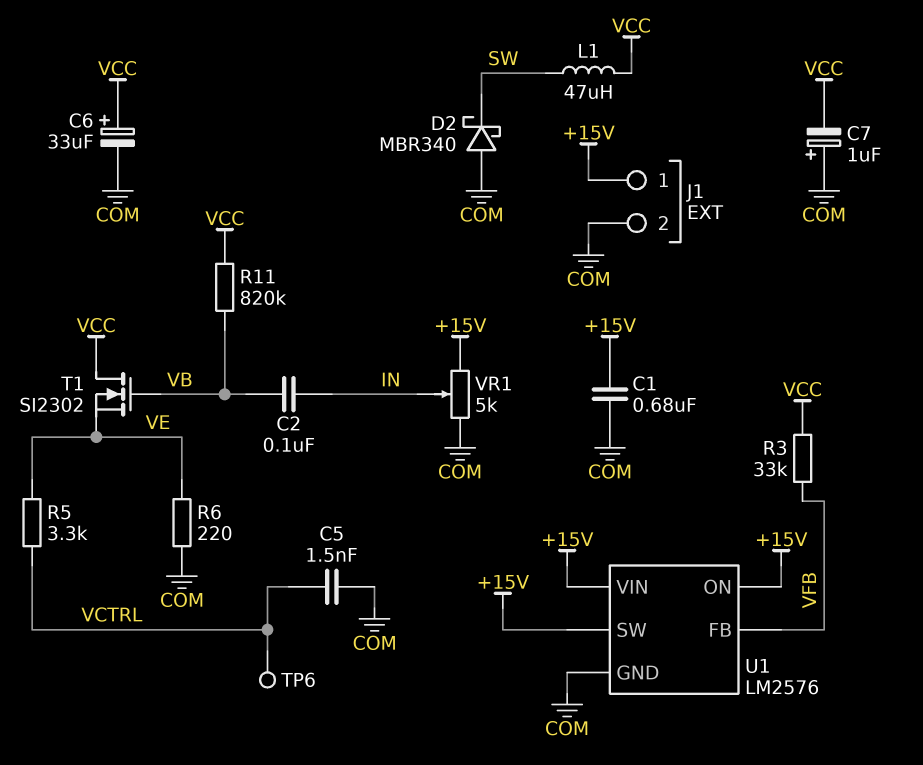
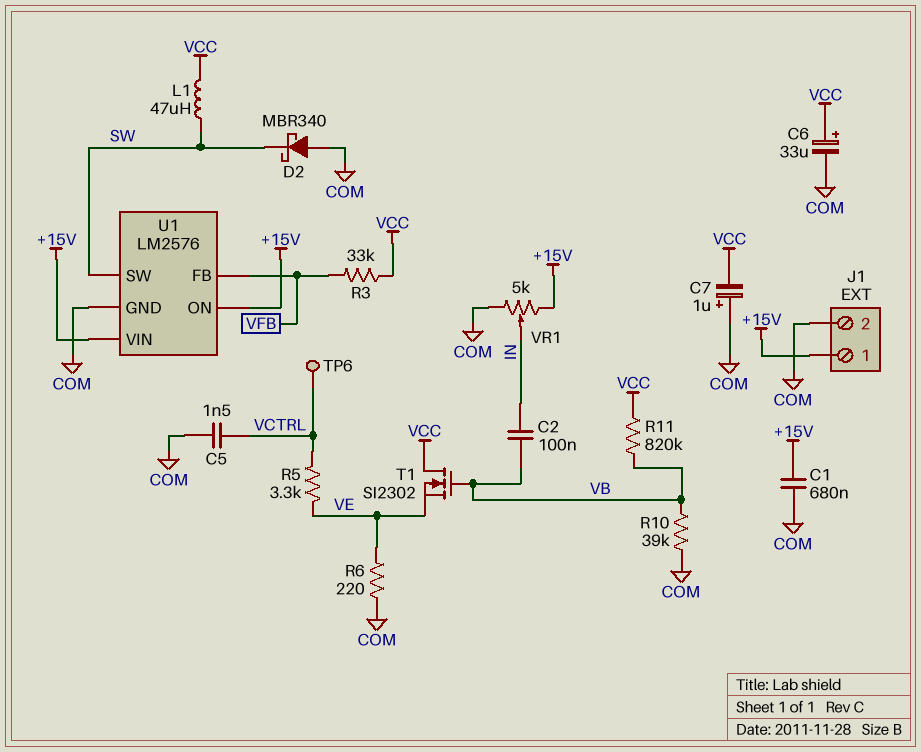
R10: none -> 39k (COM, VB)
U1 pin SW: +15V -> SW

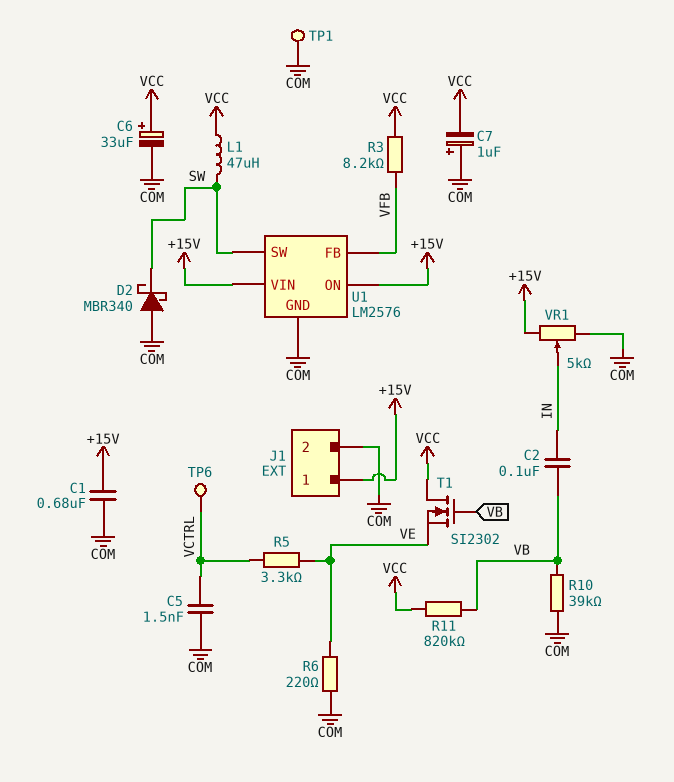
R3: 33k (VCC, VFB) -> 8.2k (VCC, VFB)
TP1: none -> test point (COM)

